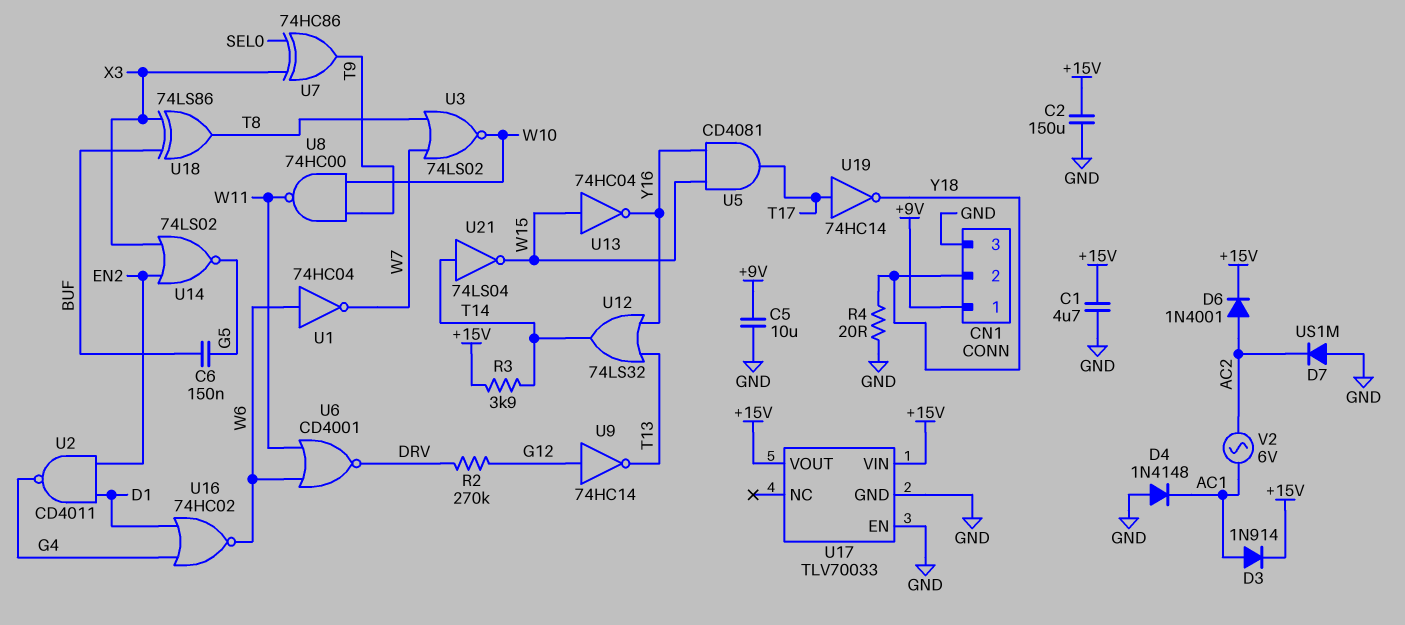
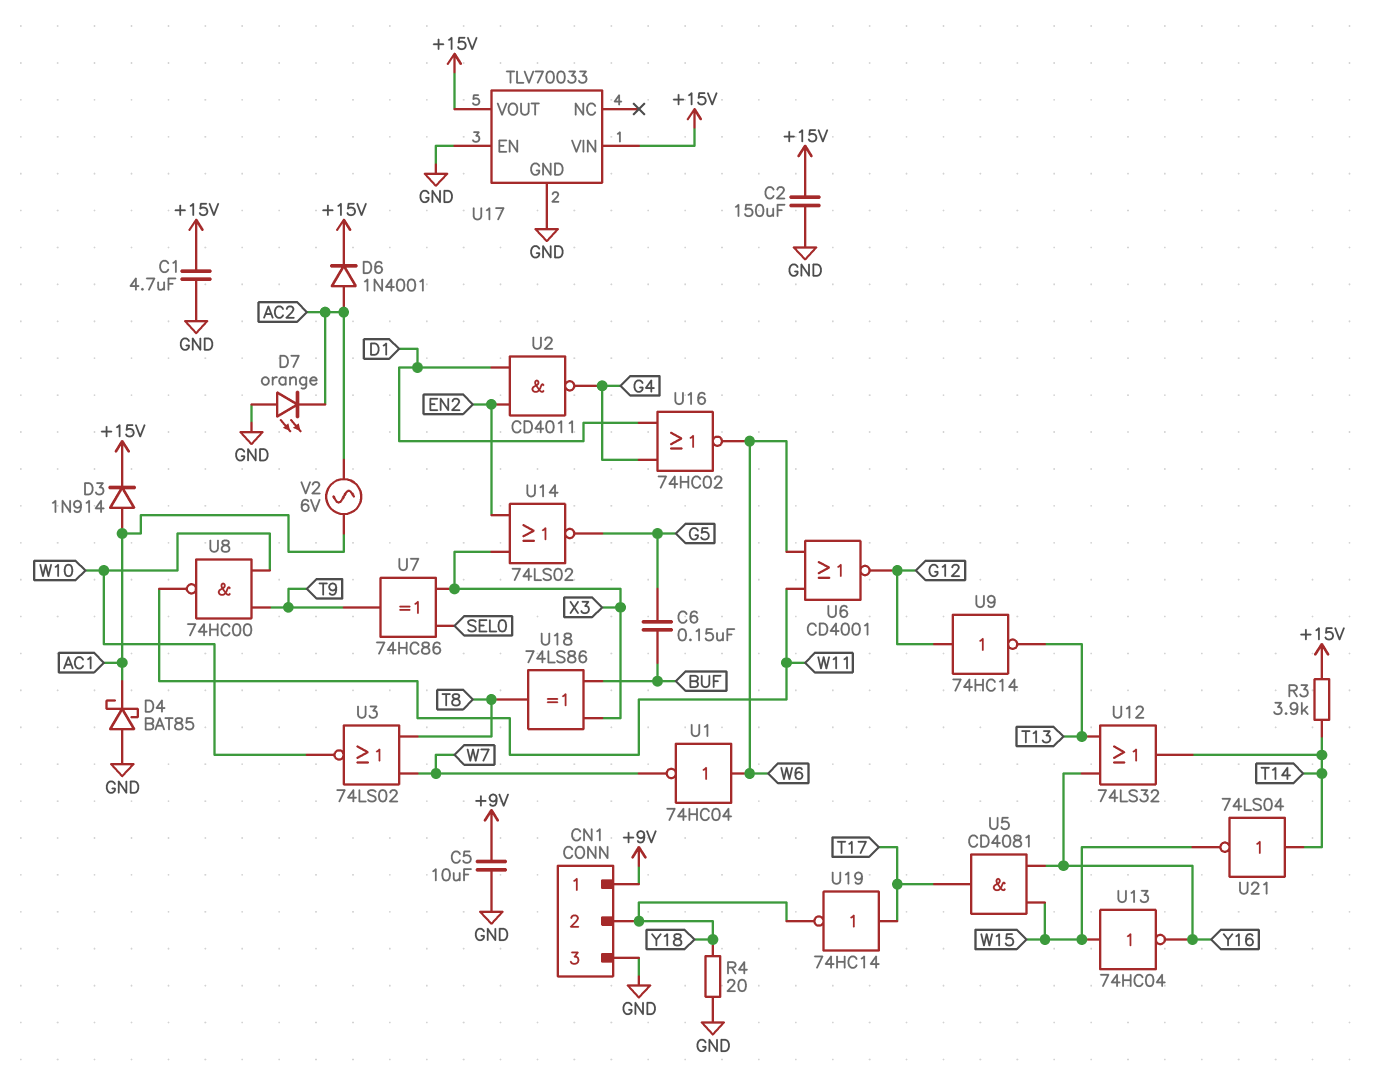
D4: diode 1N4148 (A GND, K AC1) -> schottky BAT85 (A GND, K AC1)
D7: diode US1M (A GND, K AC2) -> LED orange (A GND, K AC2)
R2: 270k (DRV, G12) -> none
U6: NOR CD4001 (in W6, in W11, out DRV) -> NOR CD4001 (in W6, in W11, out G12)

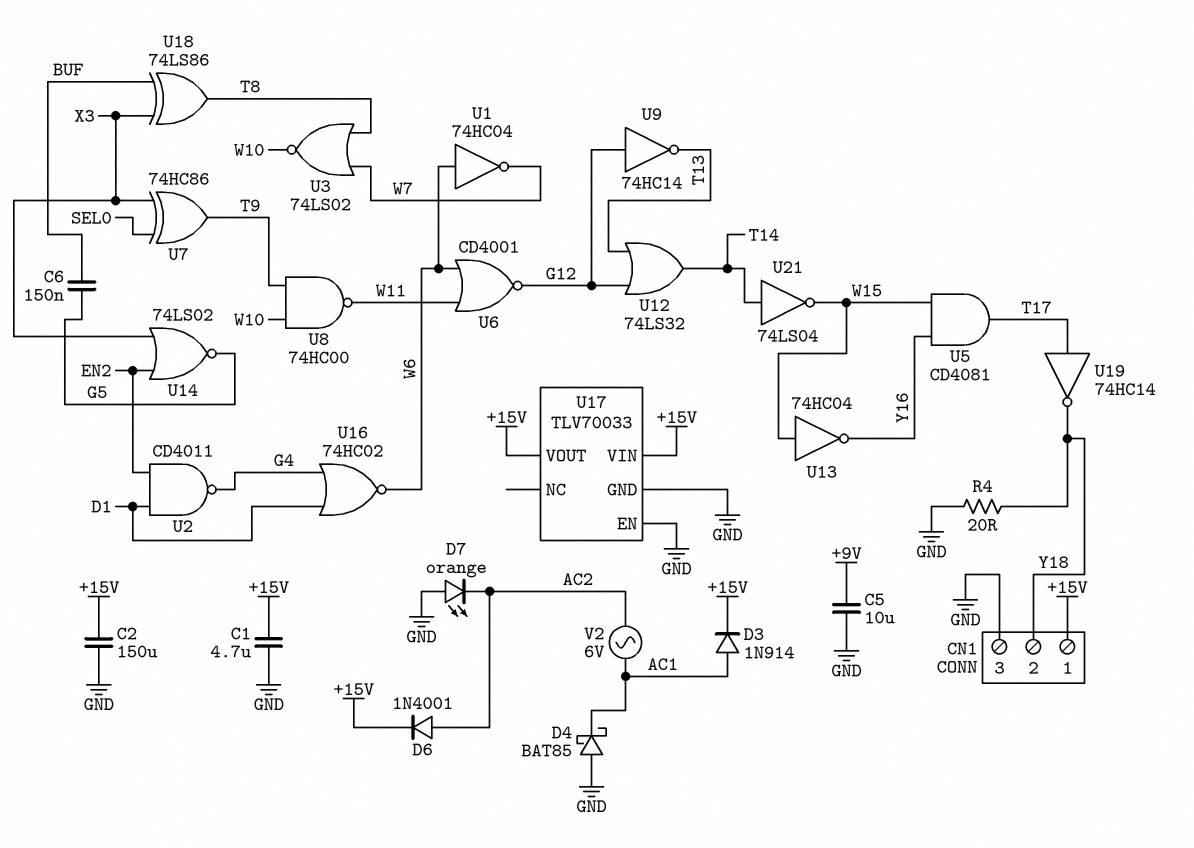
CN1 pin 1: +9V -> +15V
R3: 3.9k (+15V, T14) -> none
U12: OR 74LS32 (in T13, in Y16, out T14) -> OR 74LS32 (in G12, in T13, out T14)

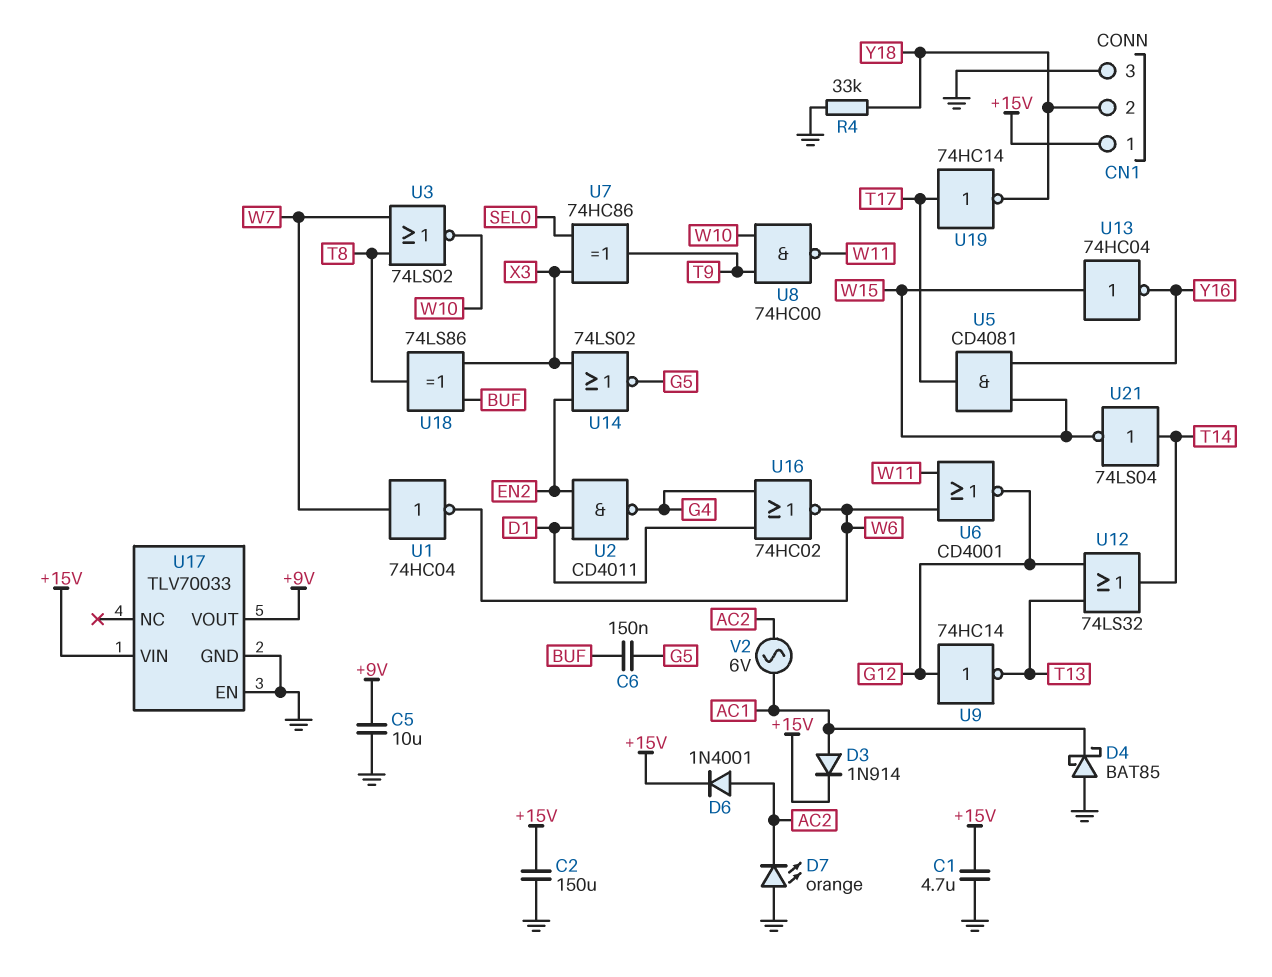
R4: 20 (GND, Y18) -> 33k (GND, Y18)
U1: NOT 74HC04 (in W6, out W7) -> NOT 74HC04 (in W7, out W6)
U17 pin VOUT: +15V -> +9V

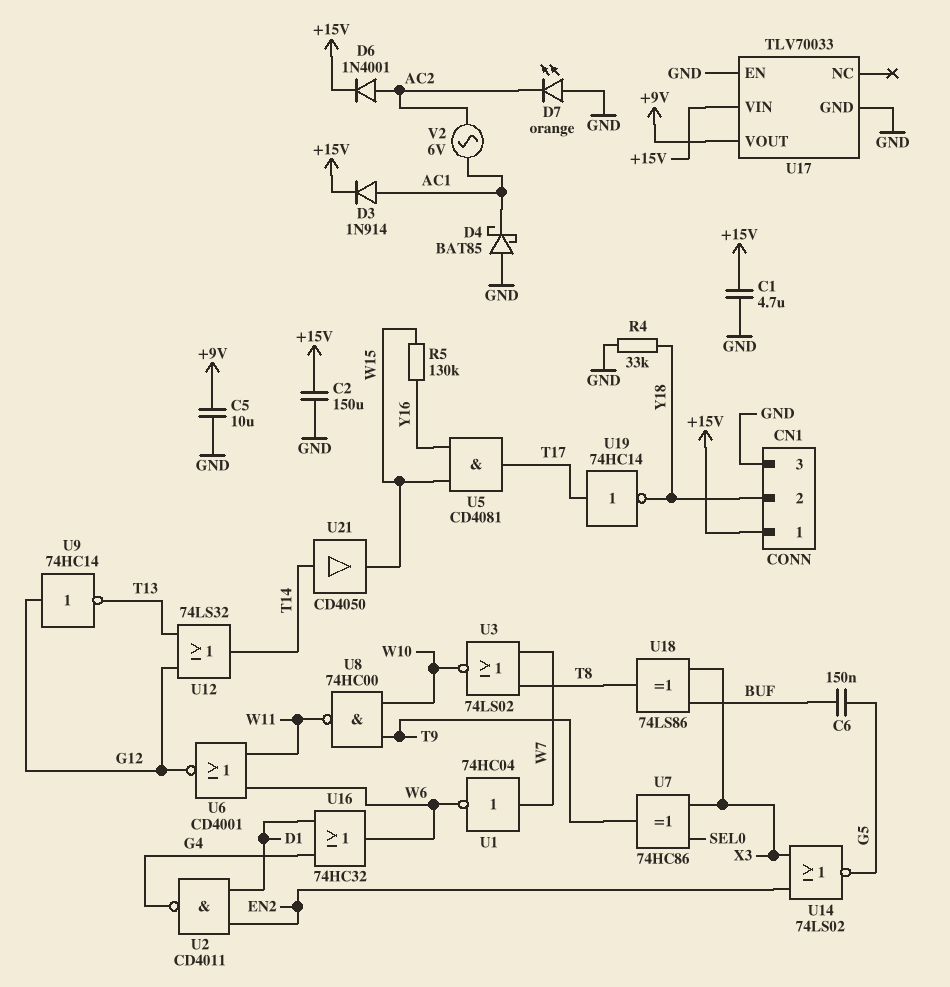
R5: none -> 130k (W15, Y16)
U13: NOT 74HC04 (in W15, out Y16) -> none
U16: NOR 74HC02 (in D1, in G4, out W6) -> OR 74HC32 (in D1, in G4, out W6)
U21: NOT 74LS04 (in T14, out W15) -> buffer CD4050 (in T14, out W15)

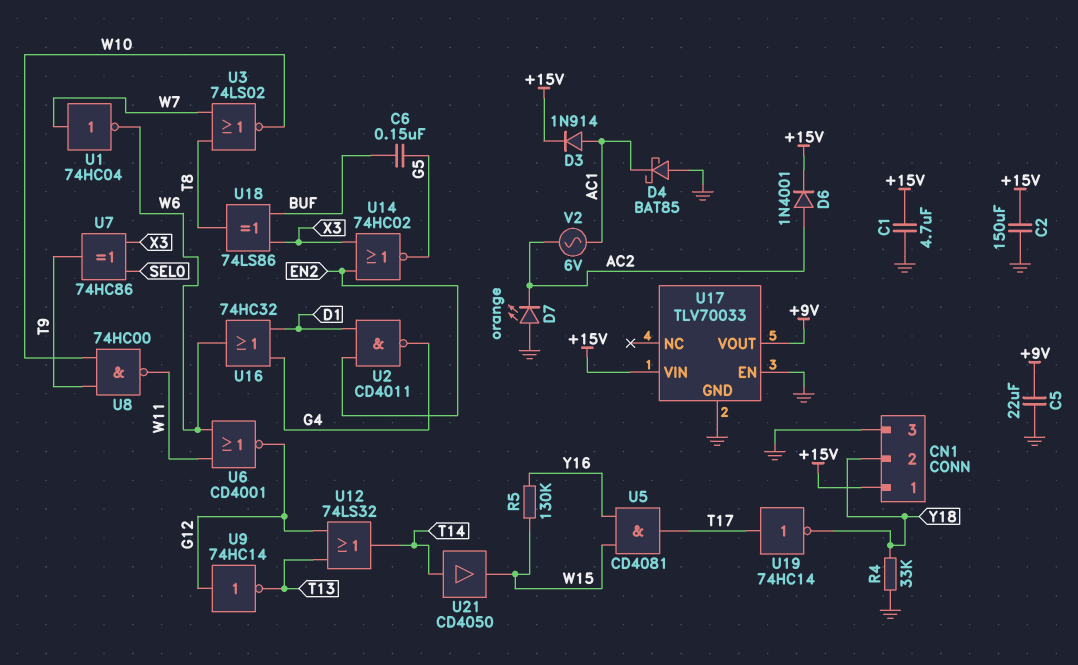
C5: 10uF (+9V, GND) -> 22uF (+9V, GND)
U14: NOR 74LS02 (in EN2, in X3, out G5) -> NOR 74HC02 (in EN2, in X3, out G5)

